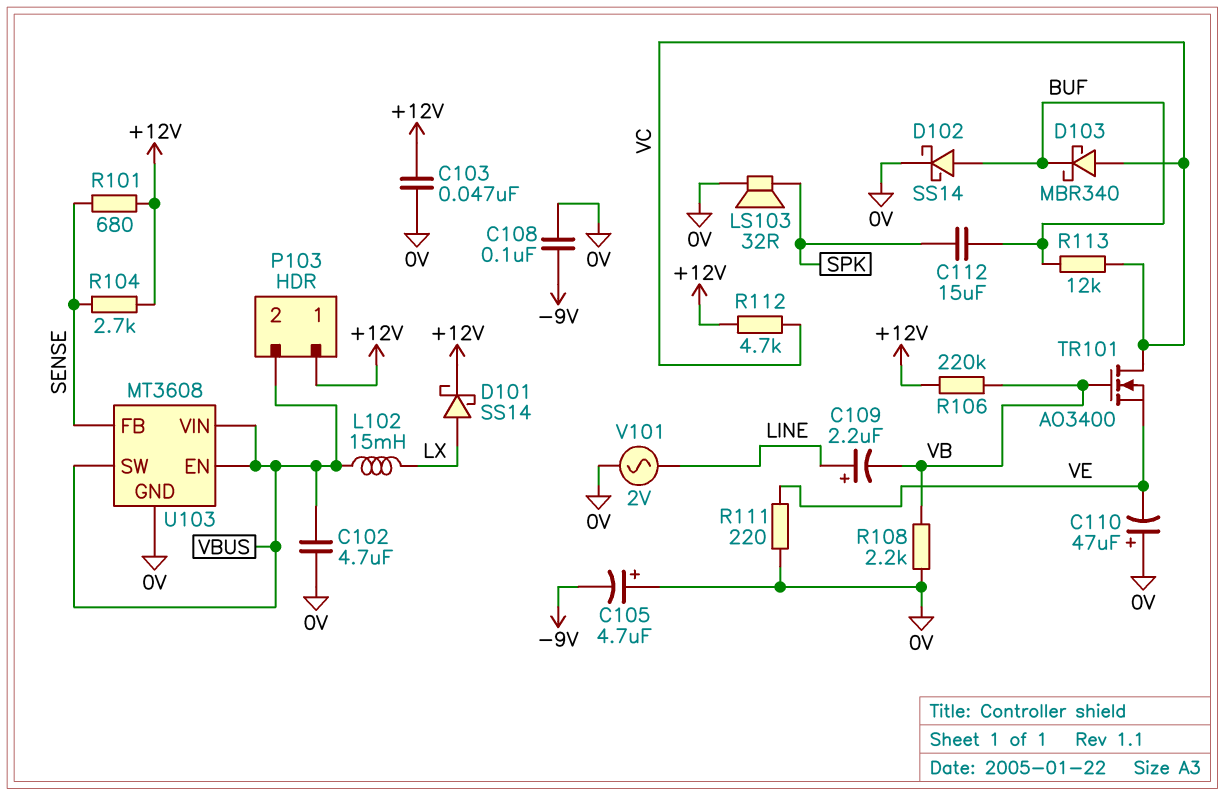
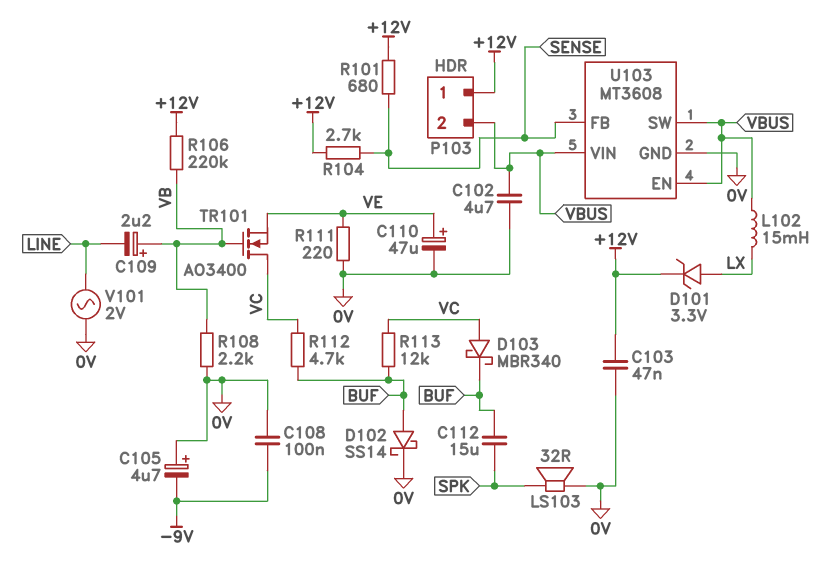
C109: 2.2uF (plus LINE, minus VB) -> 2.2uF (plus VB, minus LINE)
C110: 47uF (plus 0V, minus VE) -> 47uF (plus VE, minus 0V)
D101: schottky SS14 (A LX, K +12V) -> zener 3.3V (A LX, K +12V)
R112: 4.7k (+12V, VC) -> 4.7k (BUF, VC)

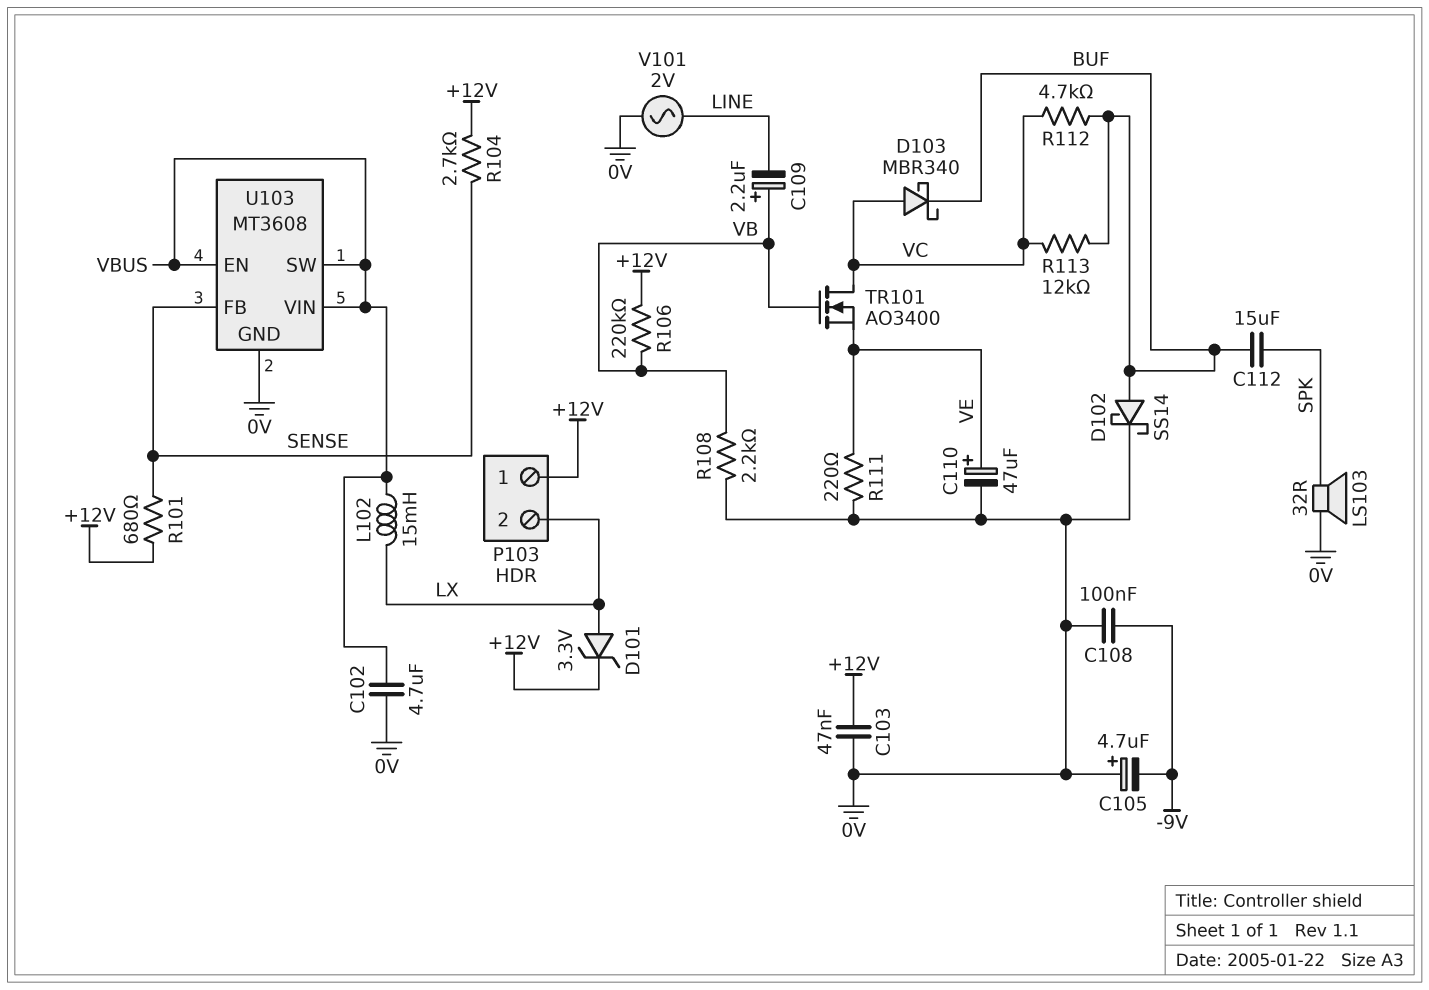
P103 pin 2: VBUS -> LX

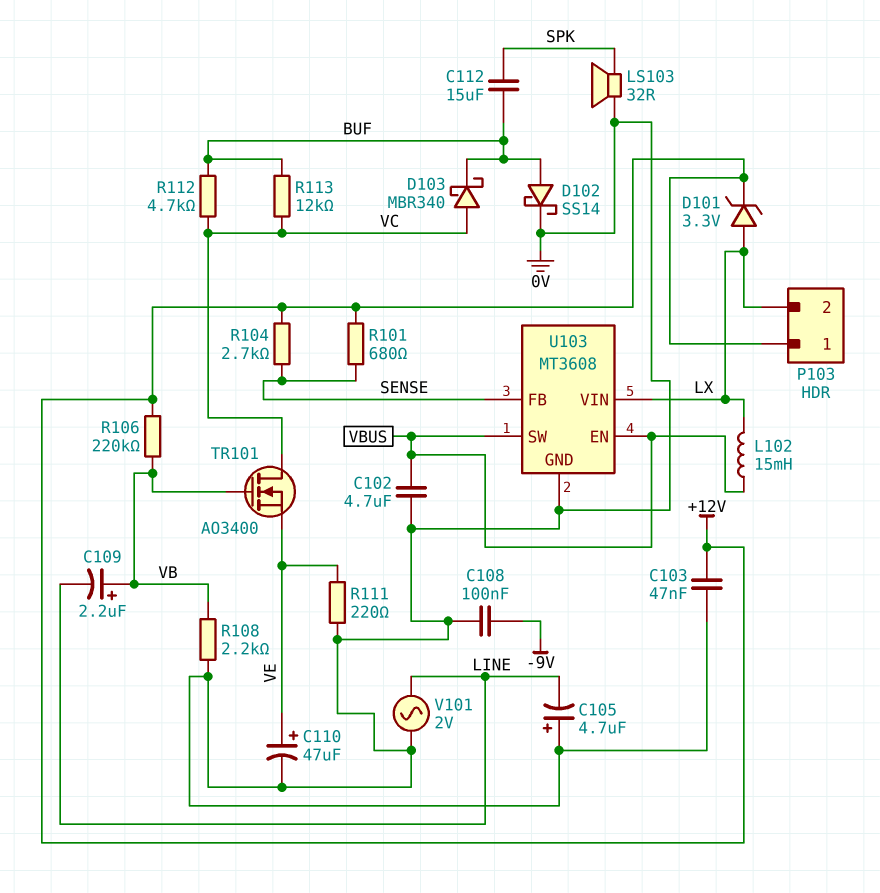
C105: 4.7uF (plus 0V, minus -9V) -> 4.7uF (plus 0V, minus LINE)
U103 pin VIN: VBUS -> LX

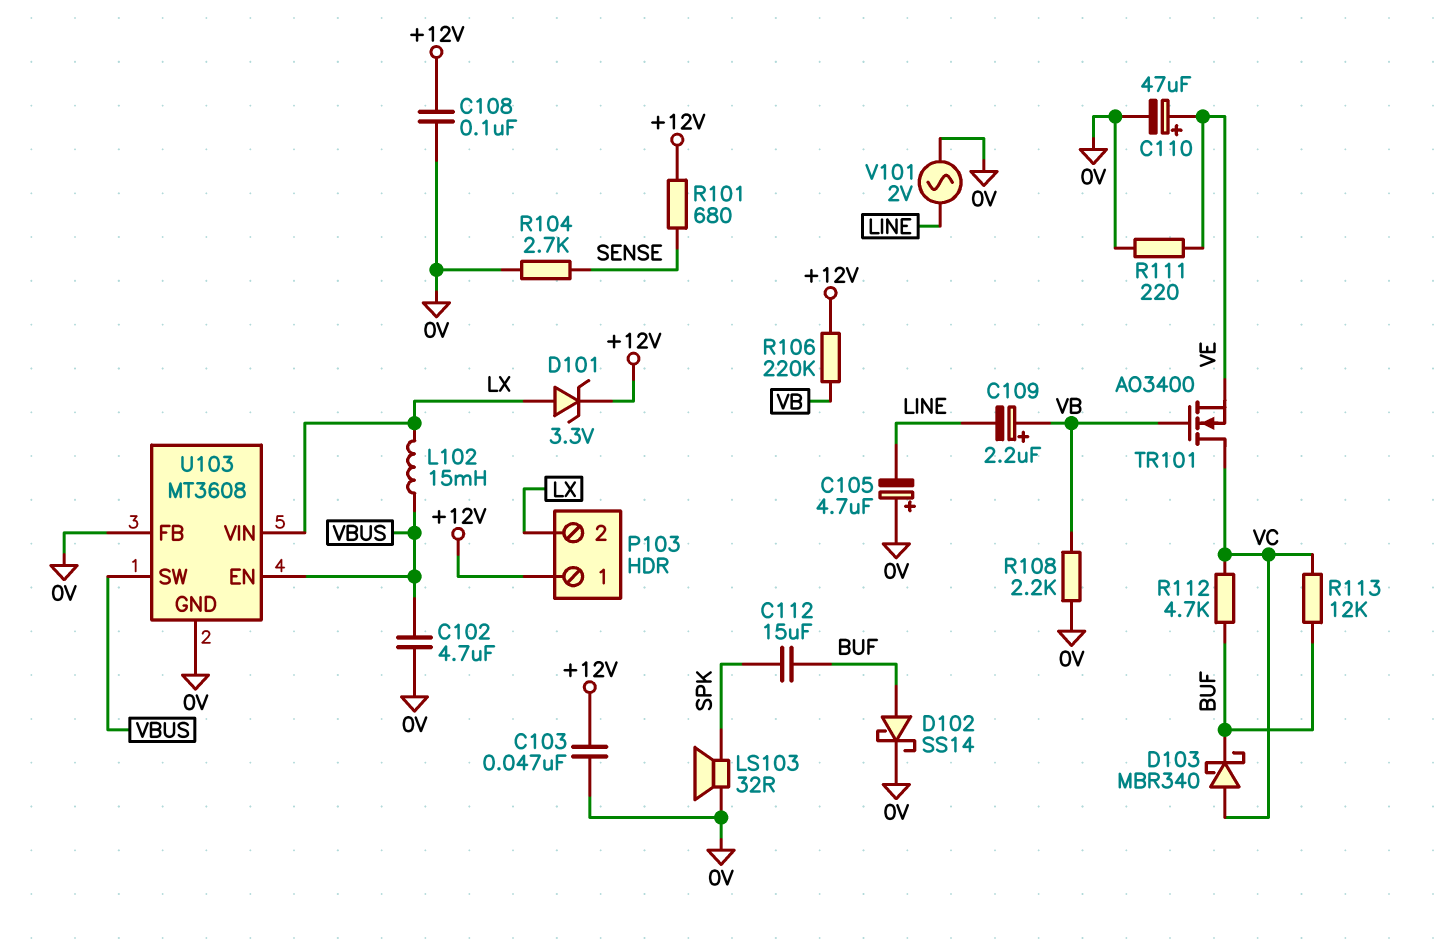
C108: 100nF (-9V, 0V) -> 100nF (+12V, 0V)
R104: 2.7k (+12V, SENSE) -> 2.7k (0V, SENSE)
U103 pin FB: SENSE -> 0V

